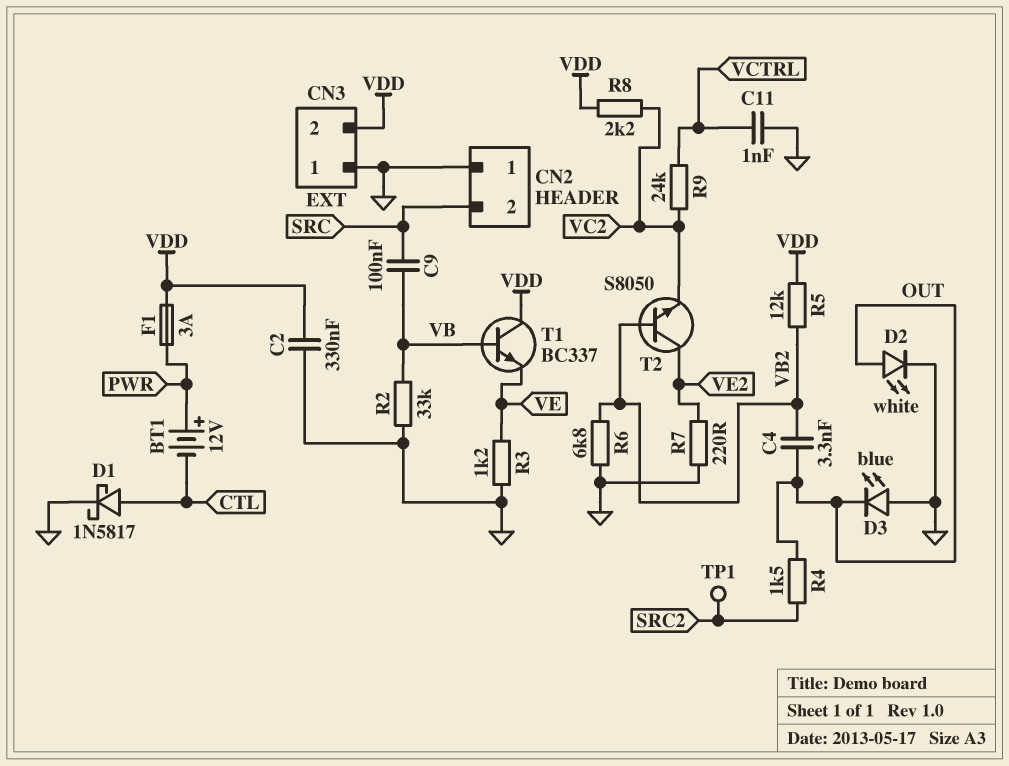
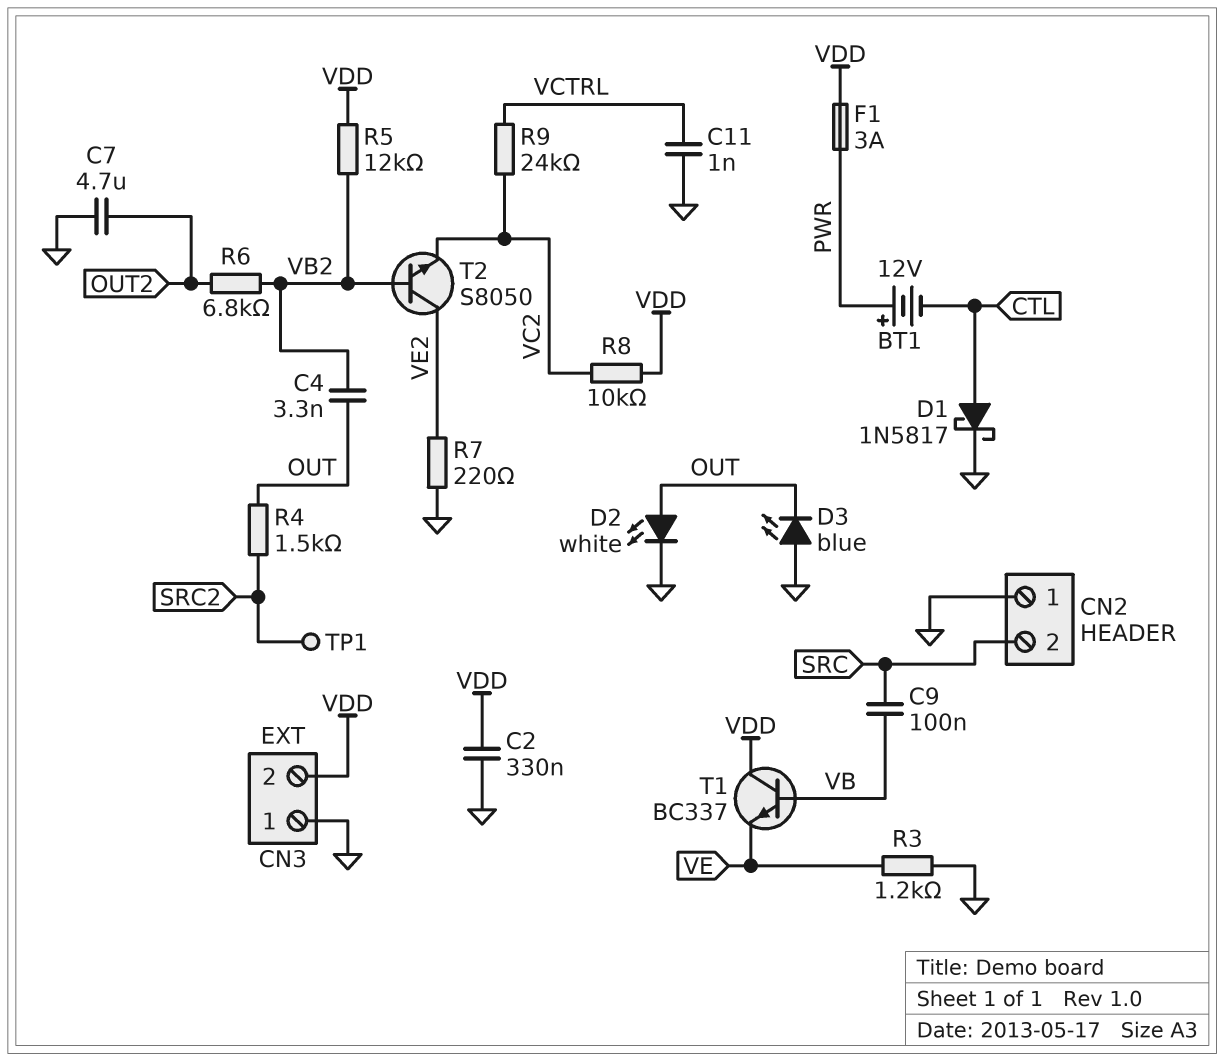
C7: none -> 4.7uF (GND, OUT2)
R2: 33k (GND, VB) -> none
R6: 6.8k (GND, VB2) -> 6.8k (OUT2, VB2)
R8: 2.2k (VC2, VDD) -> 10k (VC2, VDD)

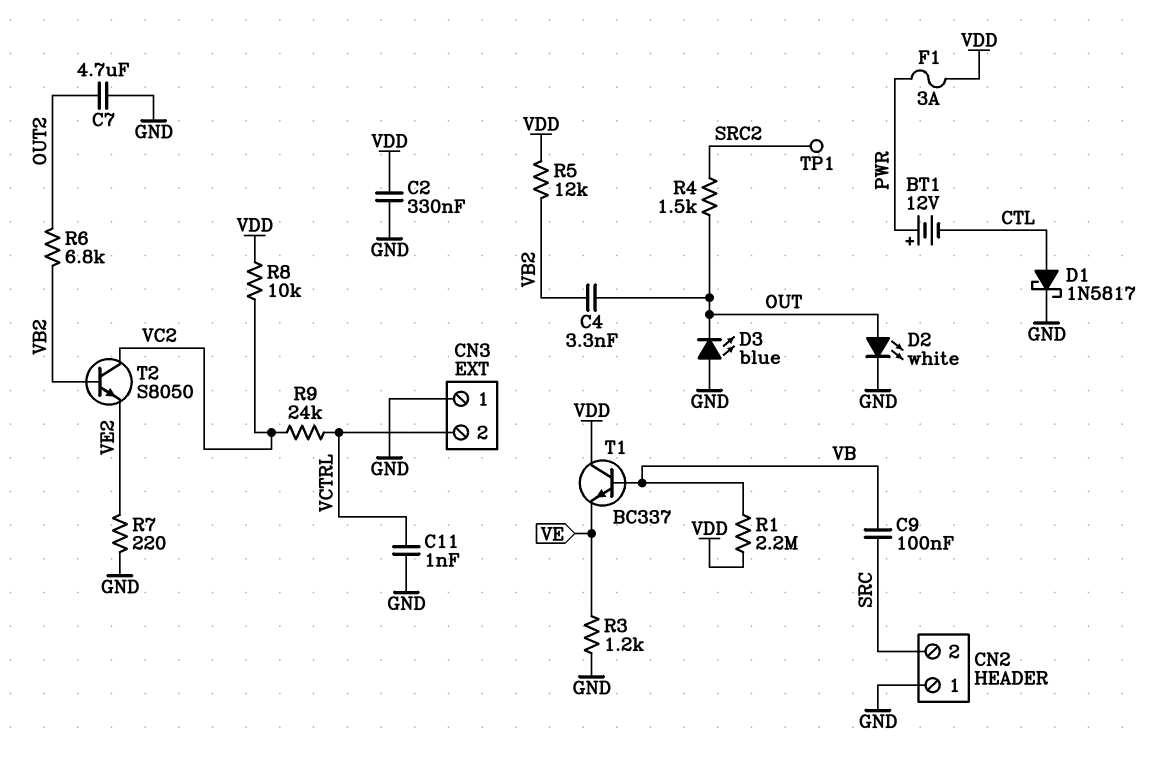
CN3 pin 2: VDD -> VCTRL
R1: none -> 2.2M (VB, VDD)
T2: NPN S8050 (B VB2, C VE2, E VC2) -> NPN S8050 (B VB2, C VC2, E VE2)

